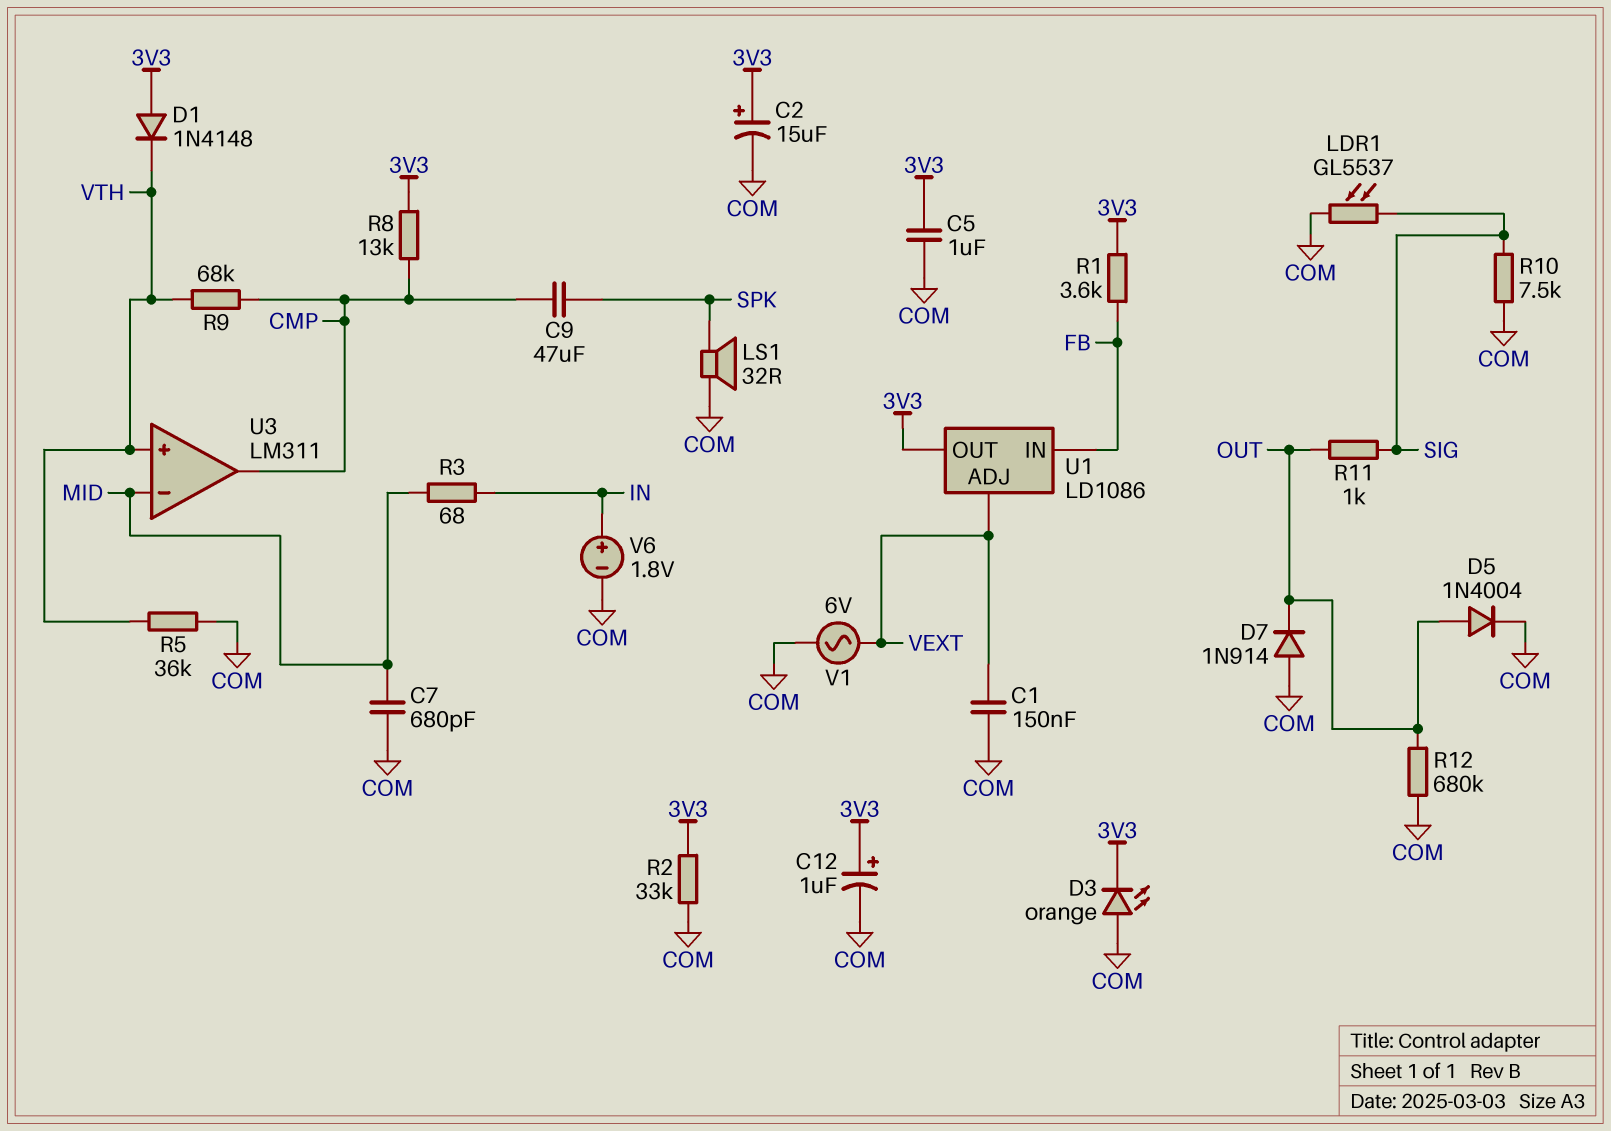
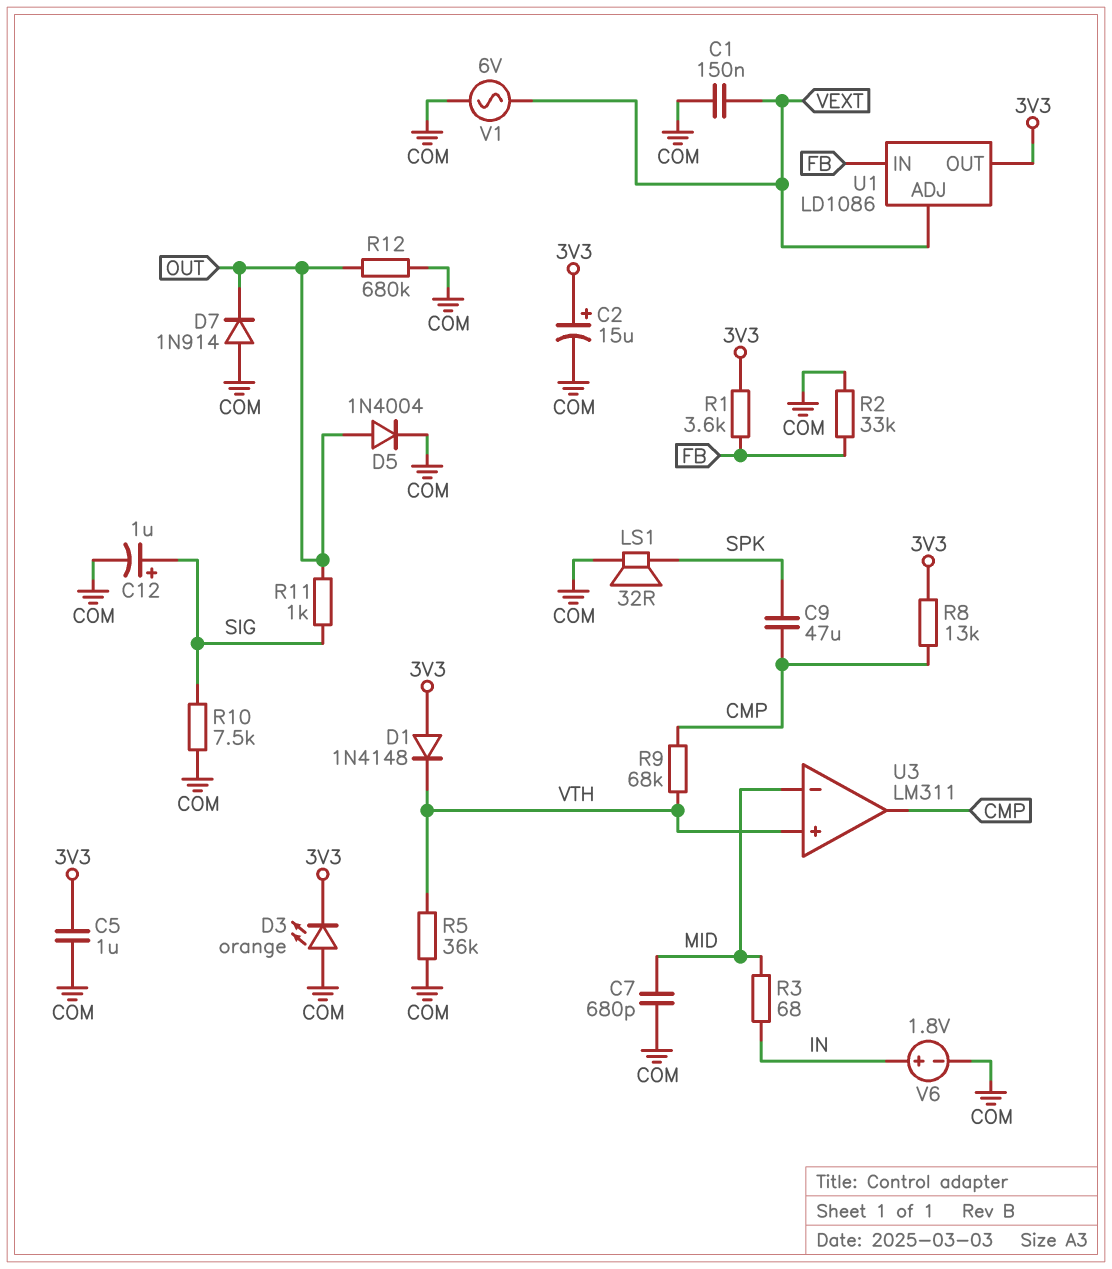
C12: 1uF (plus 3V3, minus COM) -> 1uF (plus SIG, minus COM)
LDR1: GL5537 (COM, SIG) -> none
R2: 33k (3V3, COM) -> 33k (COM, FB)

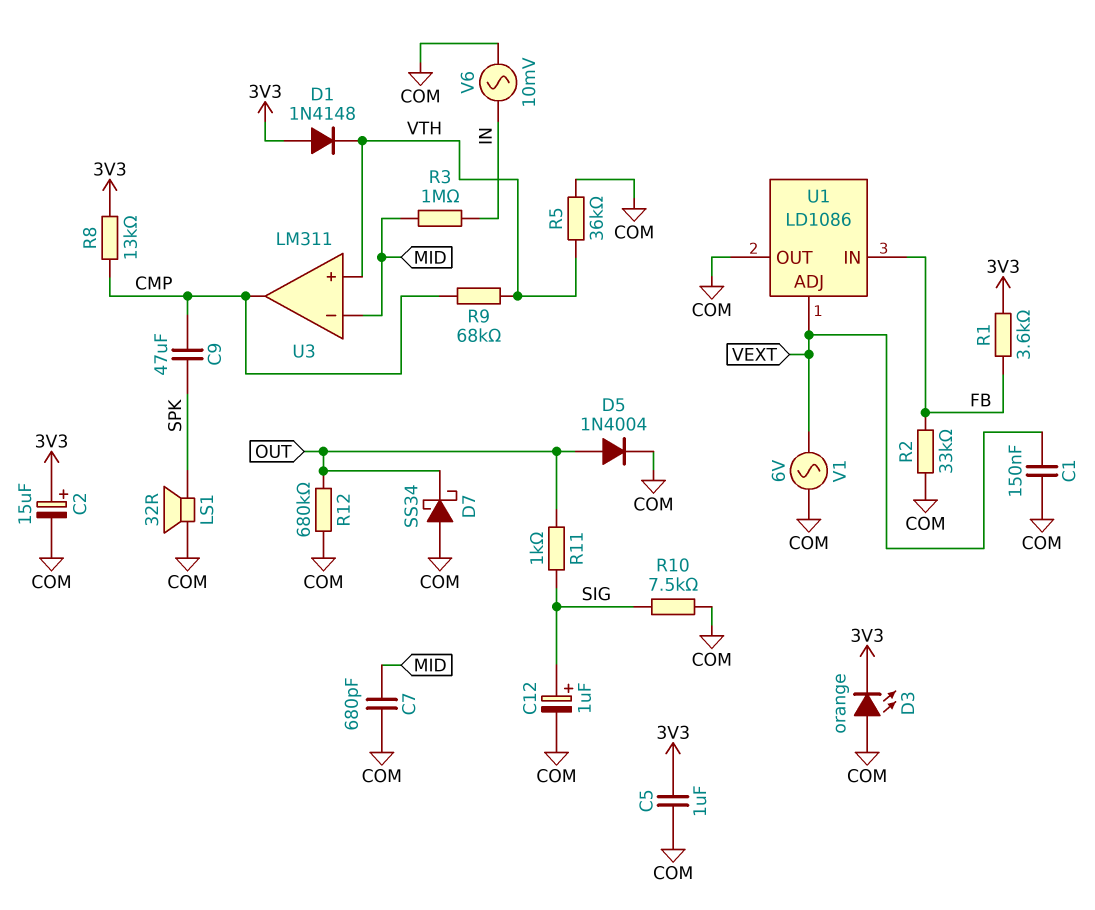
D7: diode 1N914 (A COM, K OUT) -> schottky SS34 (A COM, K OUT)
R3: 68 (IN, MID) -> 1M (IN, MID)
U1 pin OUT: 3V3 -> COM
V6: 1.8V (plus IN, minus COM) -> AC 10mV (COM, IN)

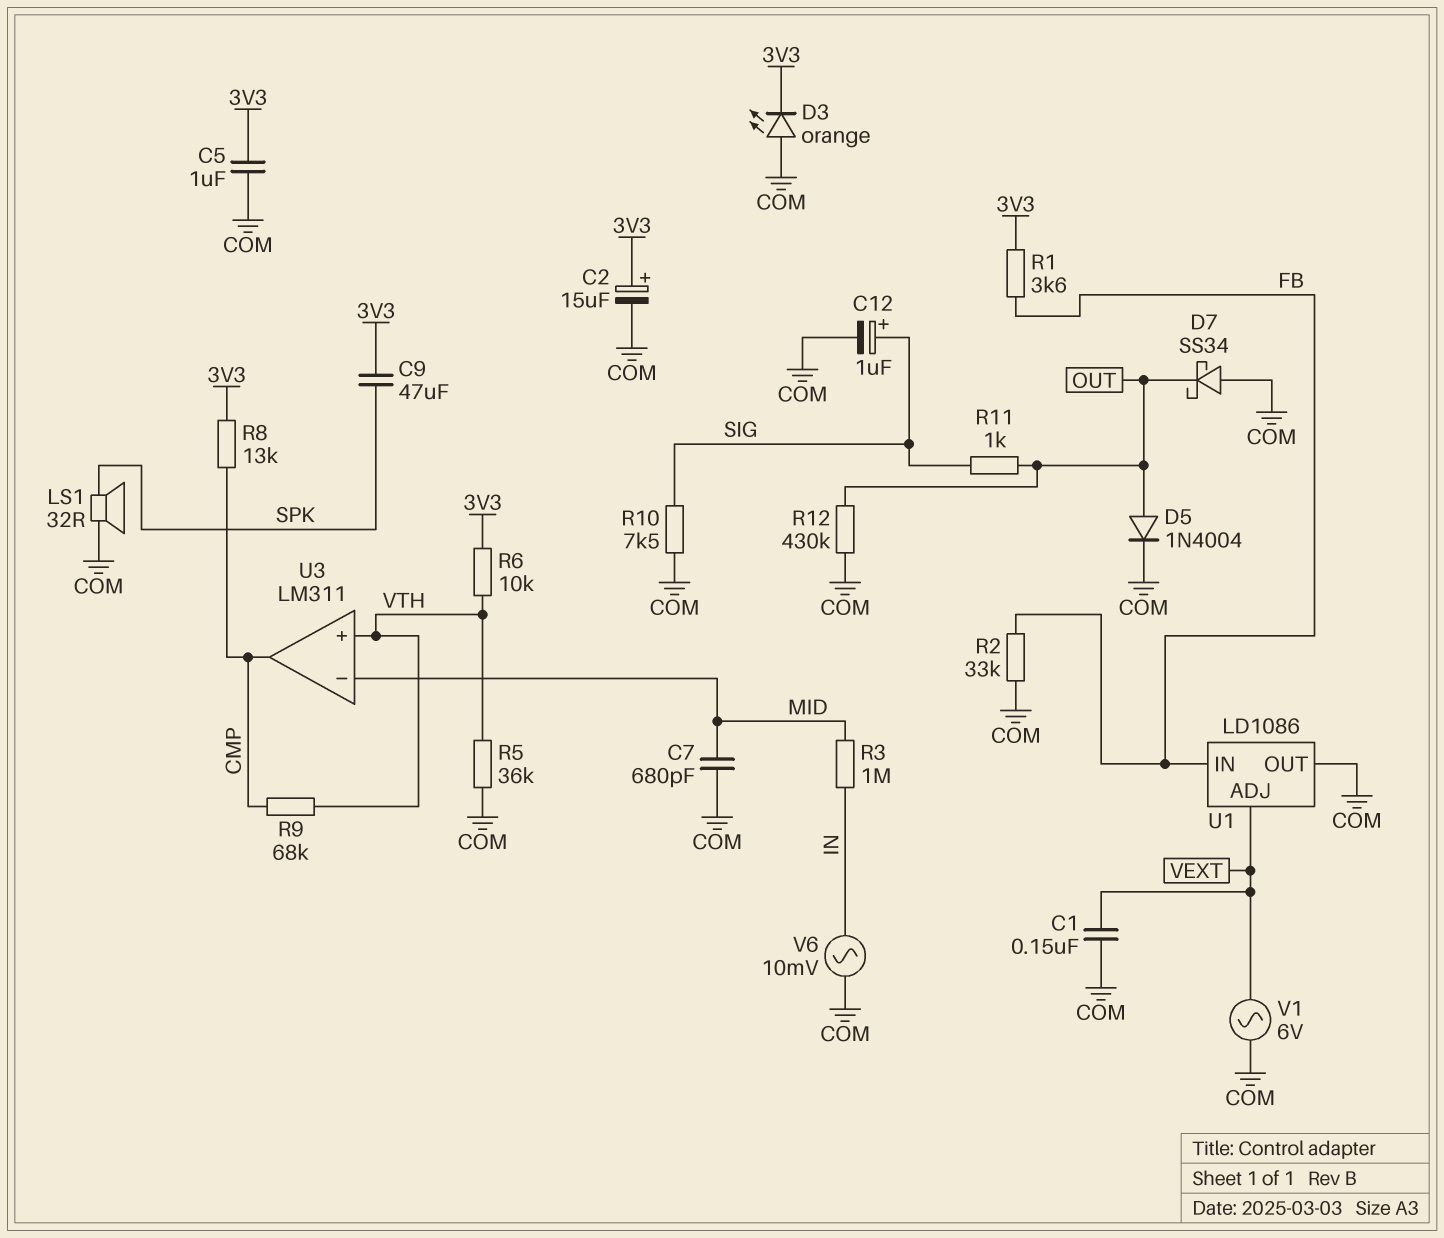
C9: 47uF (CMP, SPK) -> 47uF (3V3, SPK)
D1: diode 1N4148 (A 3V3, K VTH) -> none
R6: none -> 10k (3V3, VTH)
R12: 680k (COM, OUT) -> 430k (COM, OUT)

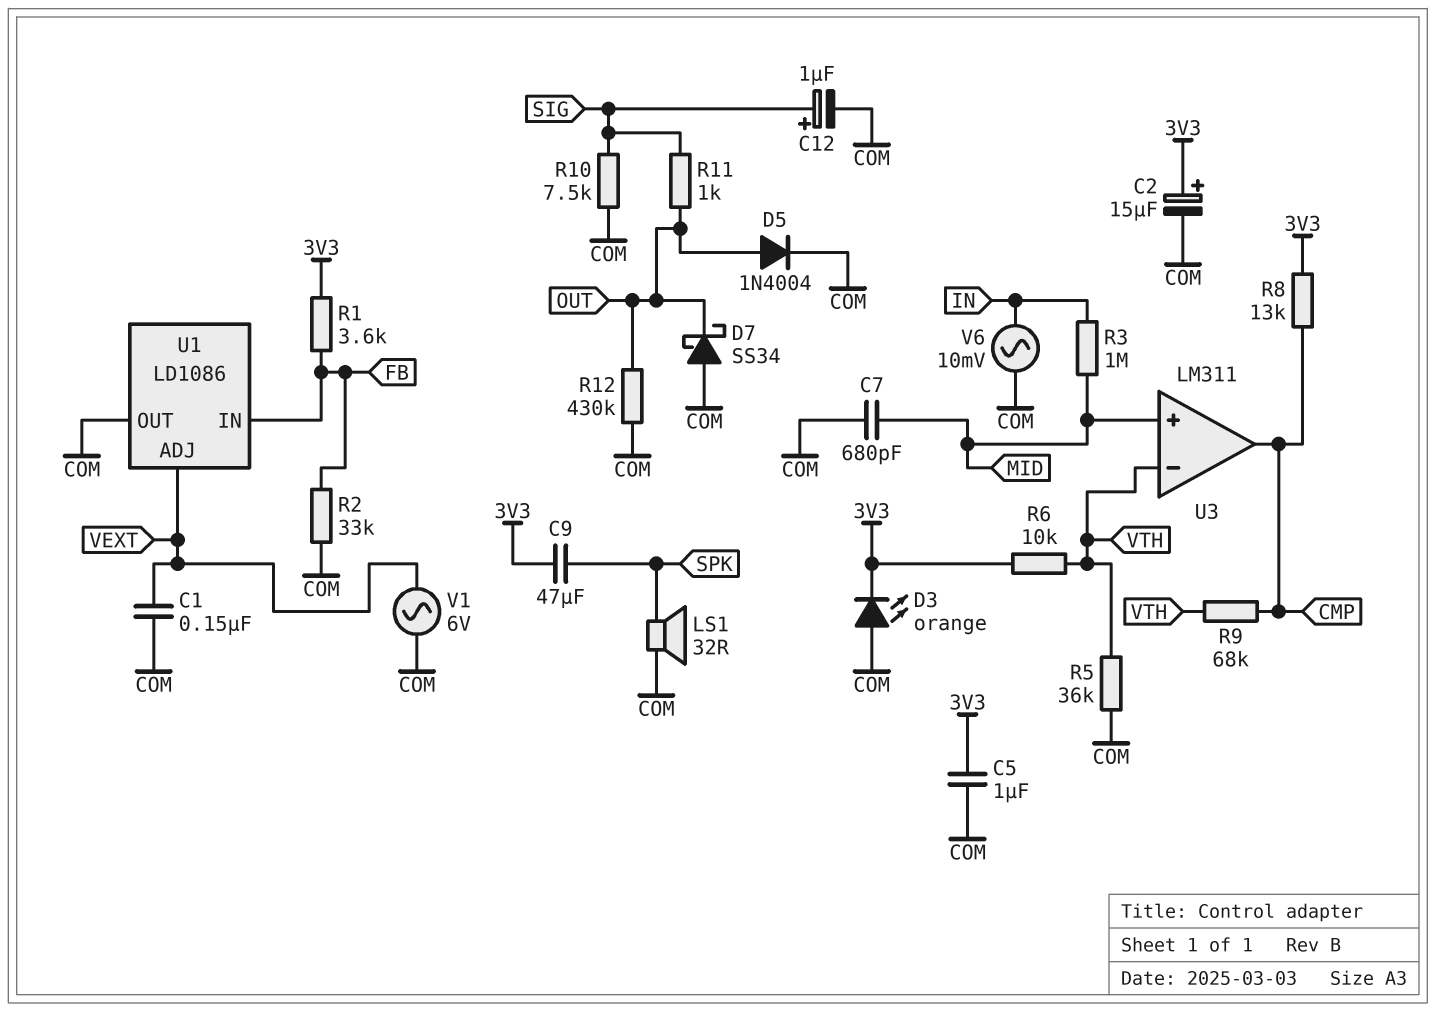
U3 pin in+: VTH -> MID
U3 pin in-: MID -> VTH

